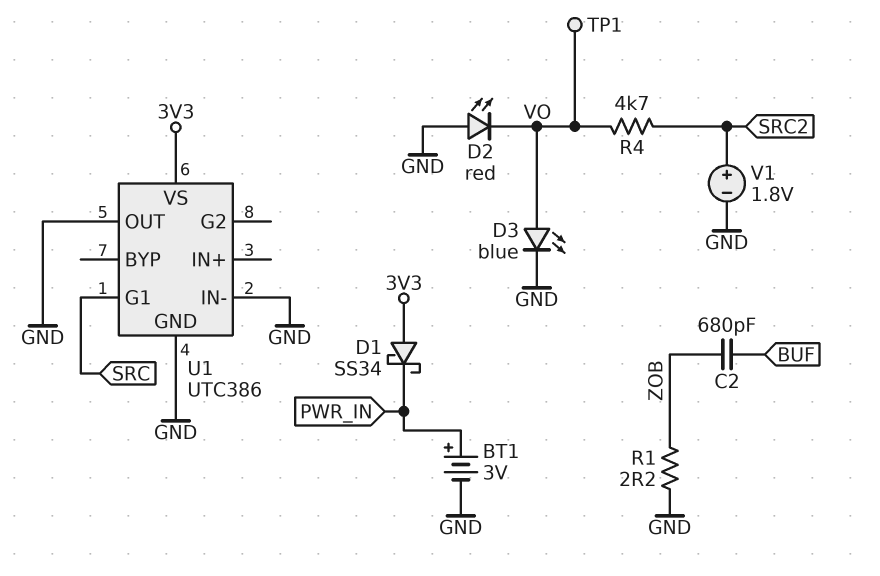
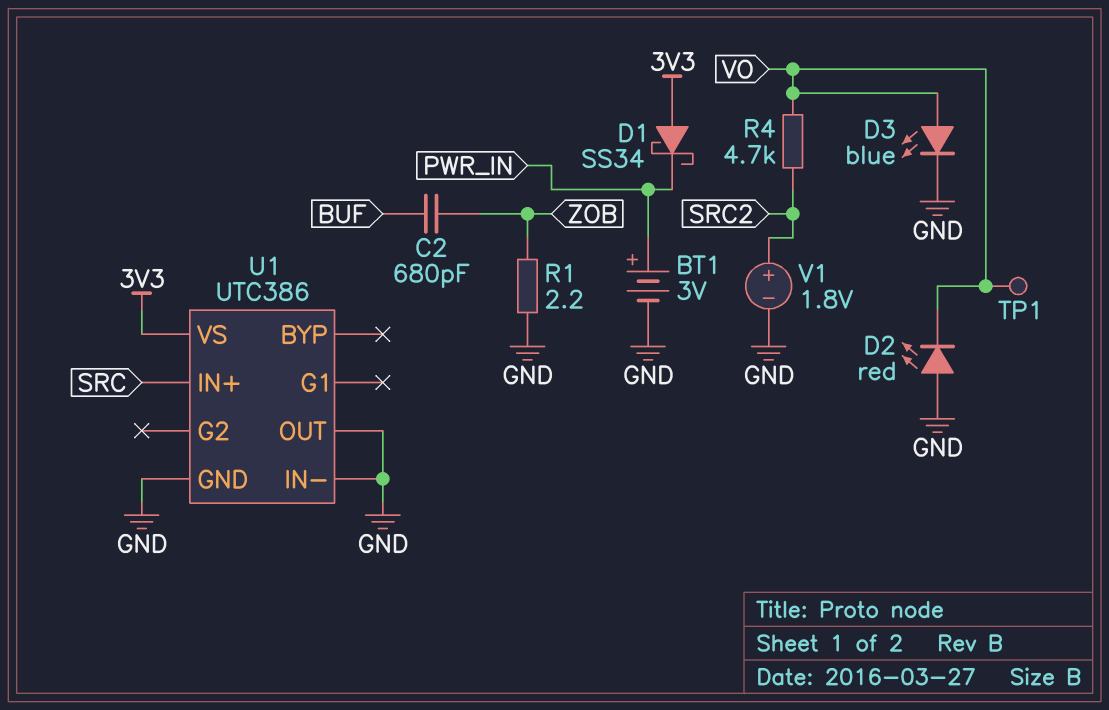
U1 pin G1: SRC -> none
U1 pin IN+: none -> SRC

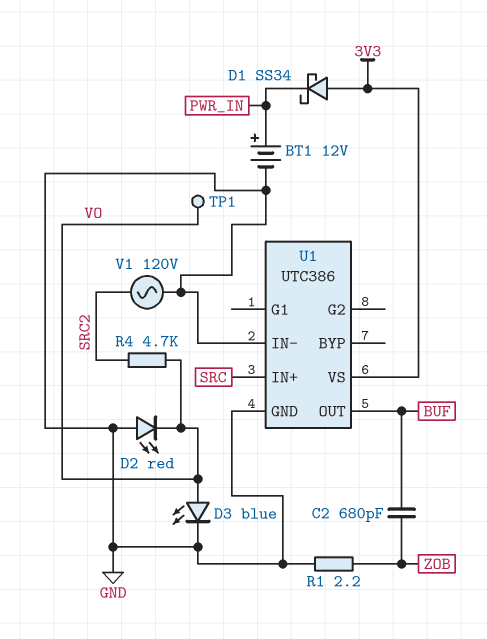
BT1: 3V (plus PWR_IN, minus GND) -> 12V (plus PWR_IN, minus GND)
U1 pin OUT: GND -> BUF
V1: 1.8V (plus SRC2, minus GND) -> AC 120V (GND, SRC2)

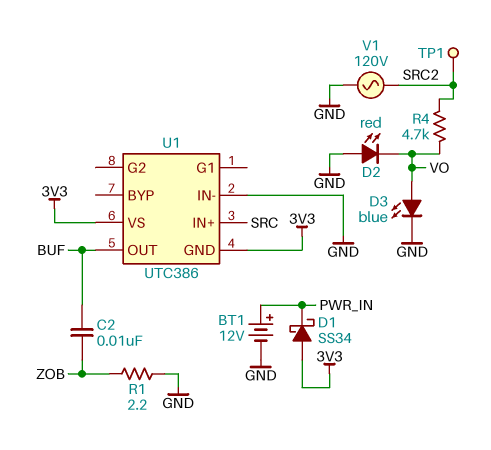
C2: 680pF (BUF, ZOB) -> 10nF (BUF, ZOB)
TP1: test point (VO) -> test point (SRC2)
U1 pin GND: GND -> 3V3

